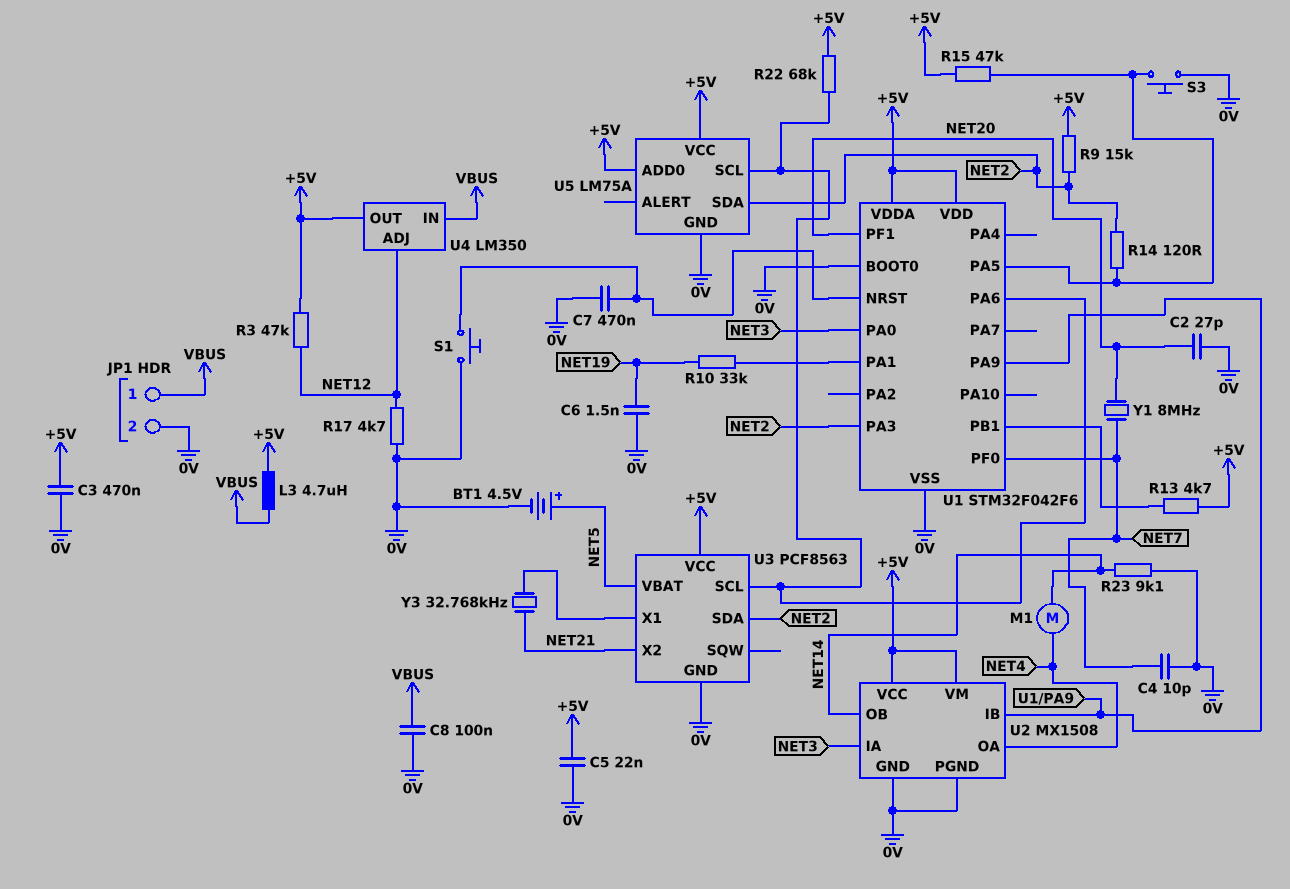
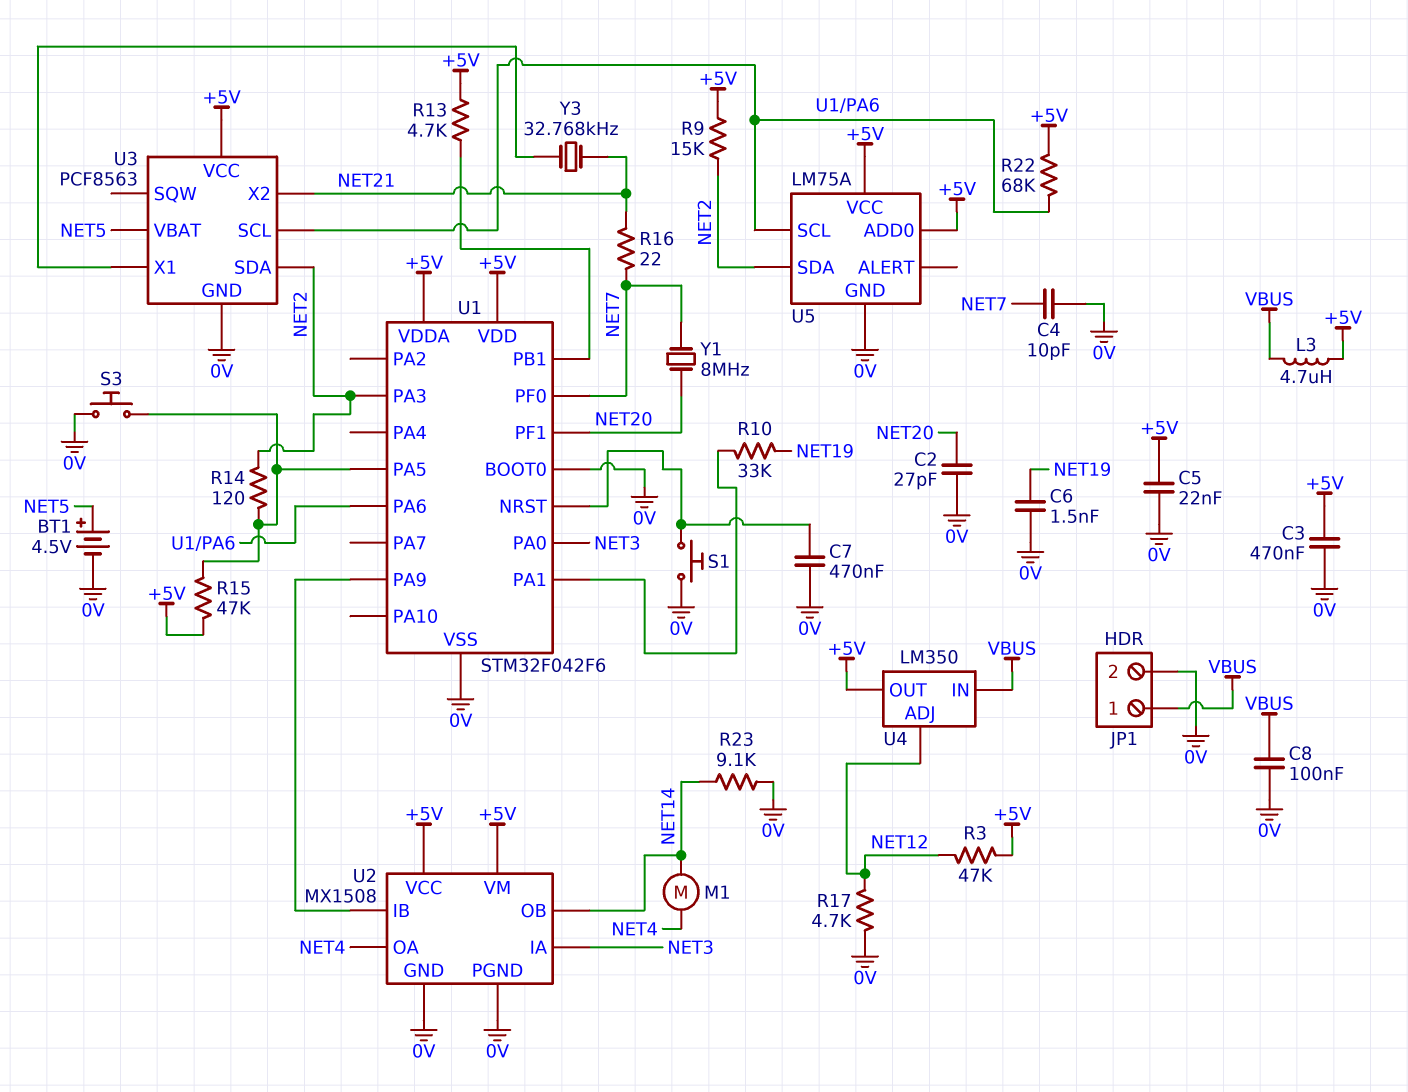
R16: none -> 22 (NET7, NET21)

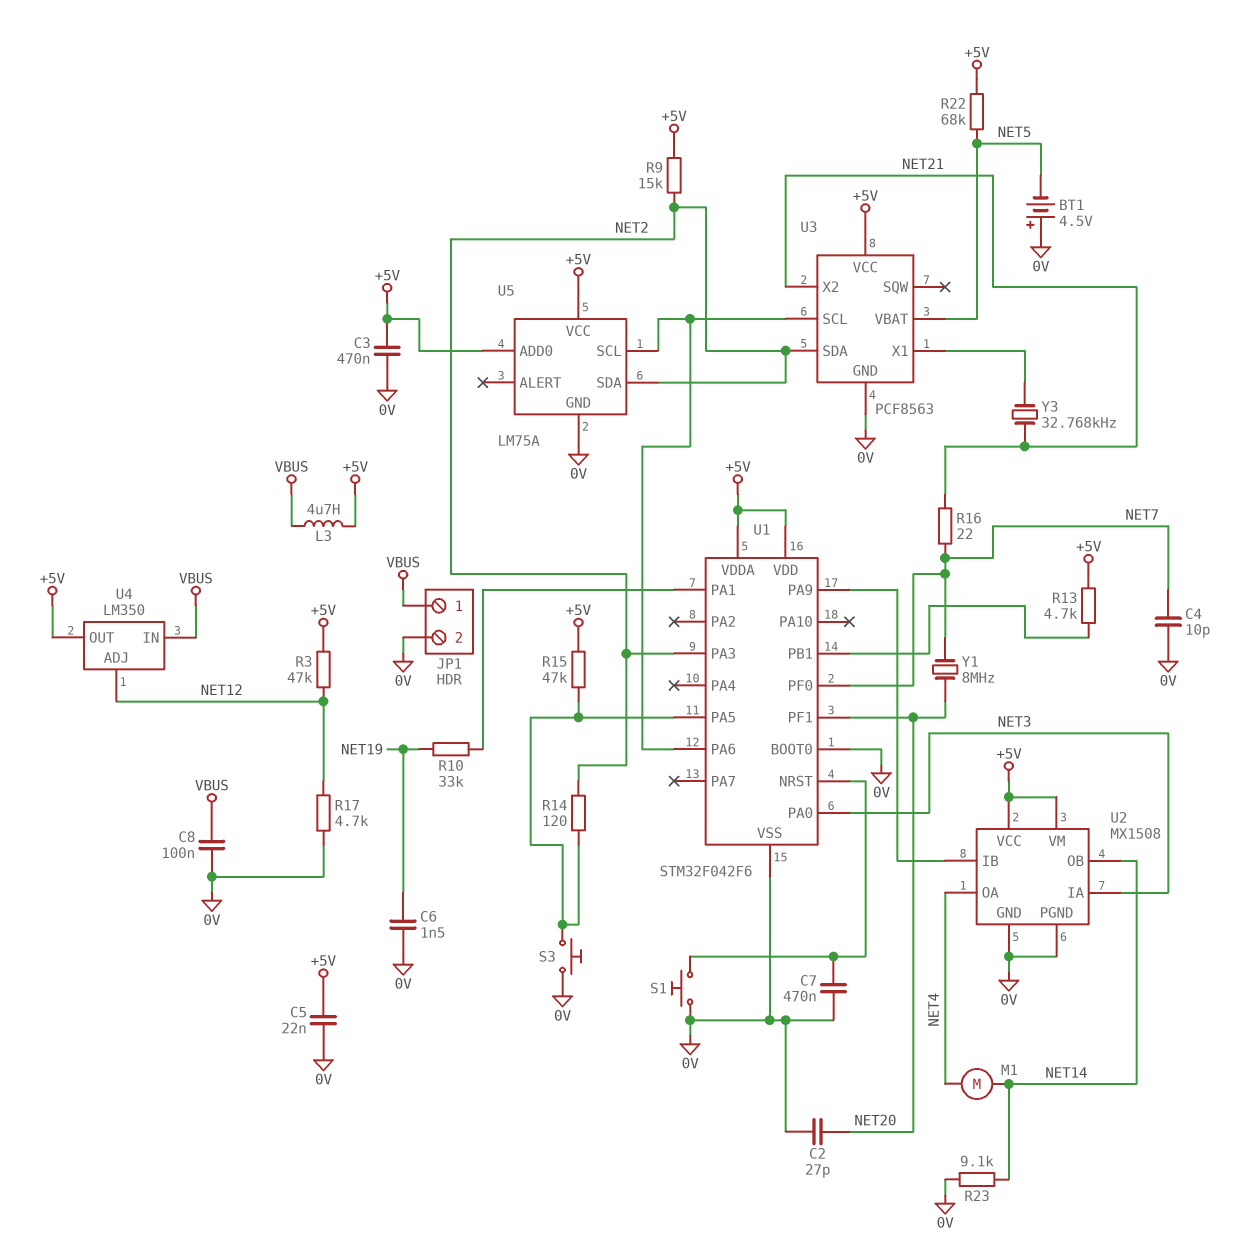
BT1: 4.5V (plus NET5, minus 0V) -> 4.5V (plus 0V, minus NET5)
R22: 68k (+5V, U1/PA6) -> 68k (+5V, NET5)

